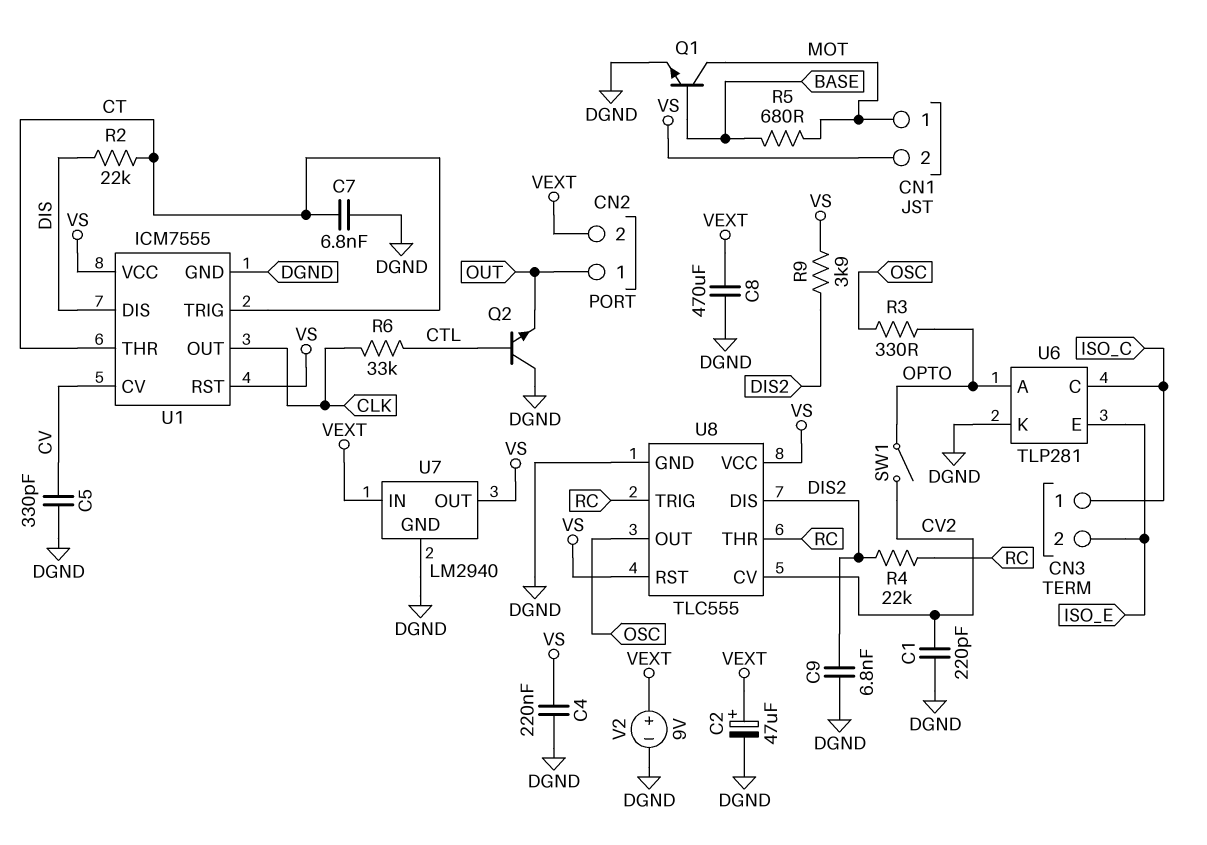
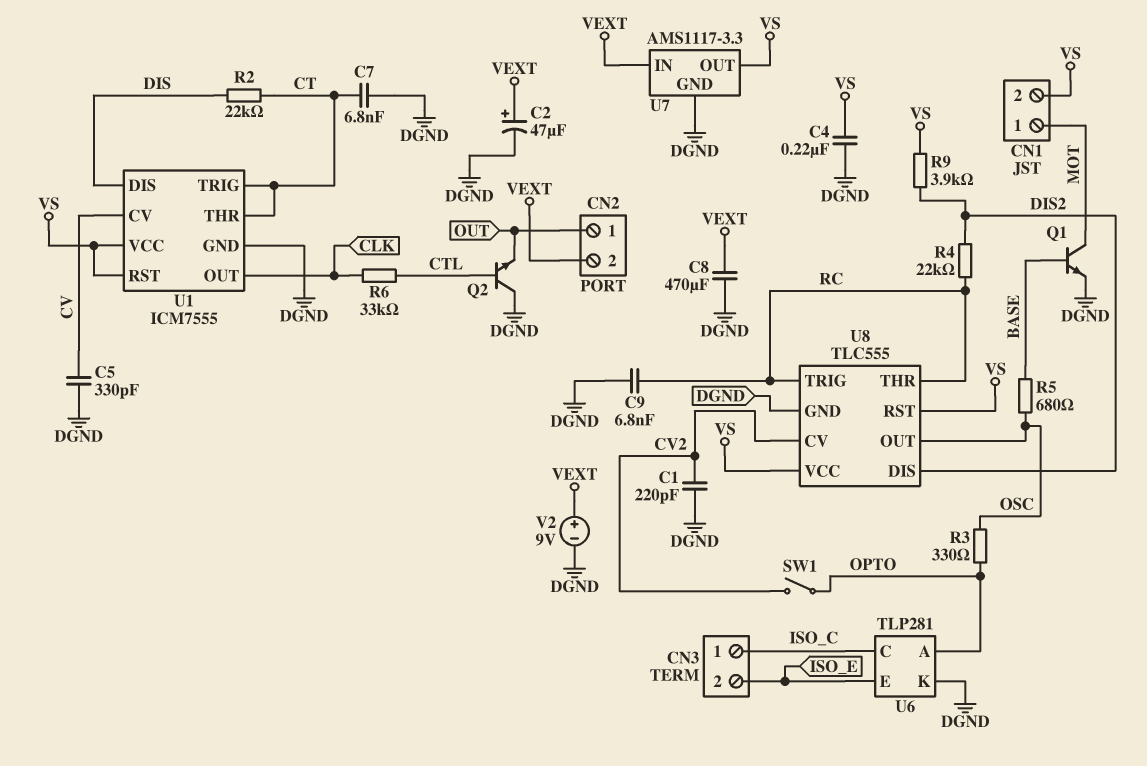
C9: 6.8nF (DGND, DIS2) -> 6.8nF (DGND, RC)
R5: 680 (BASE, MOT) -> 680 (BASE, OSC)
U7: LM2940 -> AMS1117-3.3

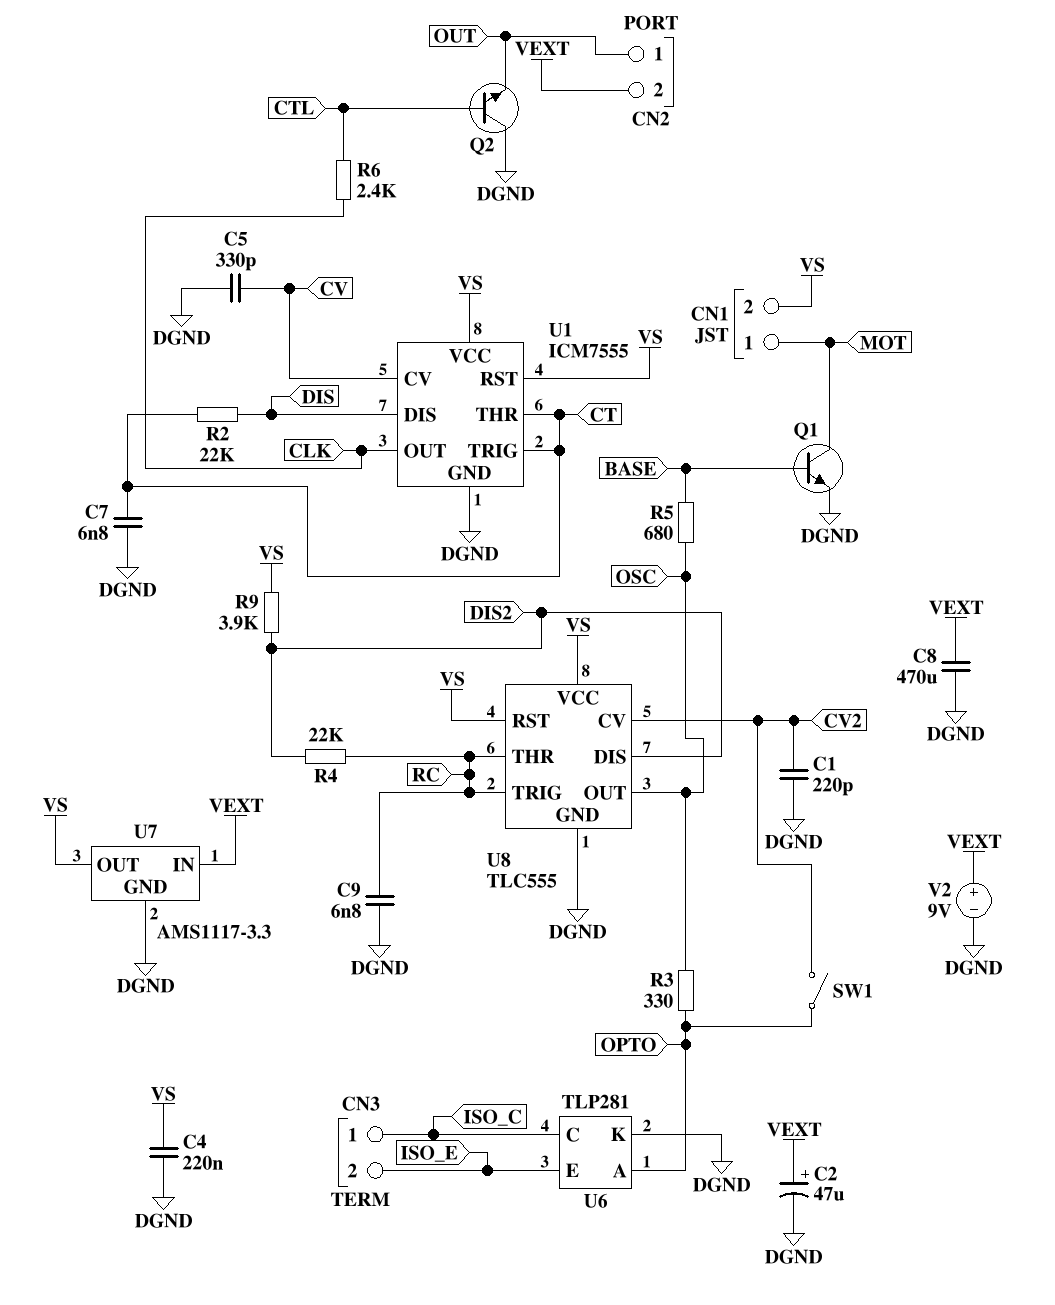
R6: 33k (CLK, CTL) -> 2.4k (CLK, CTL)

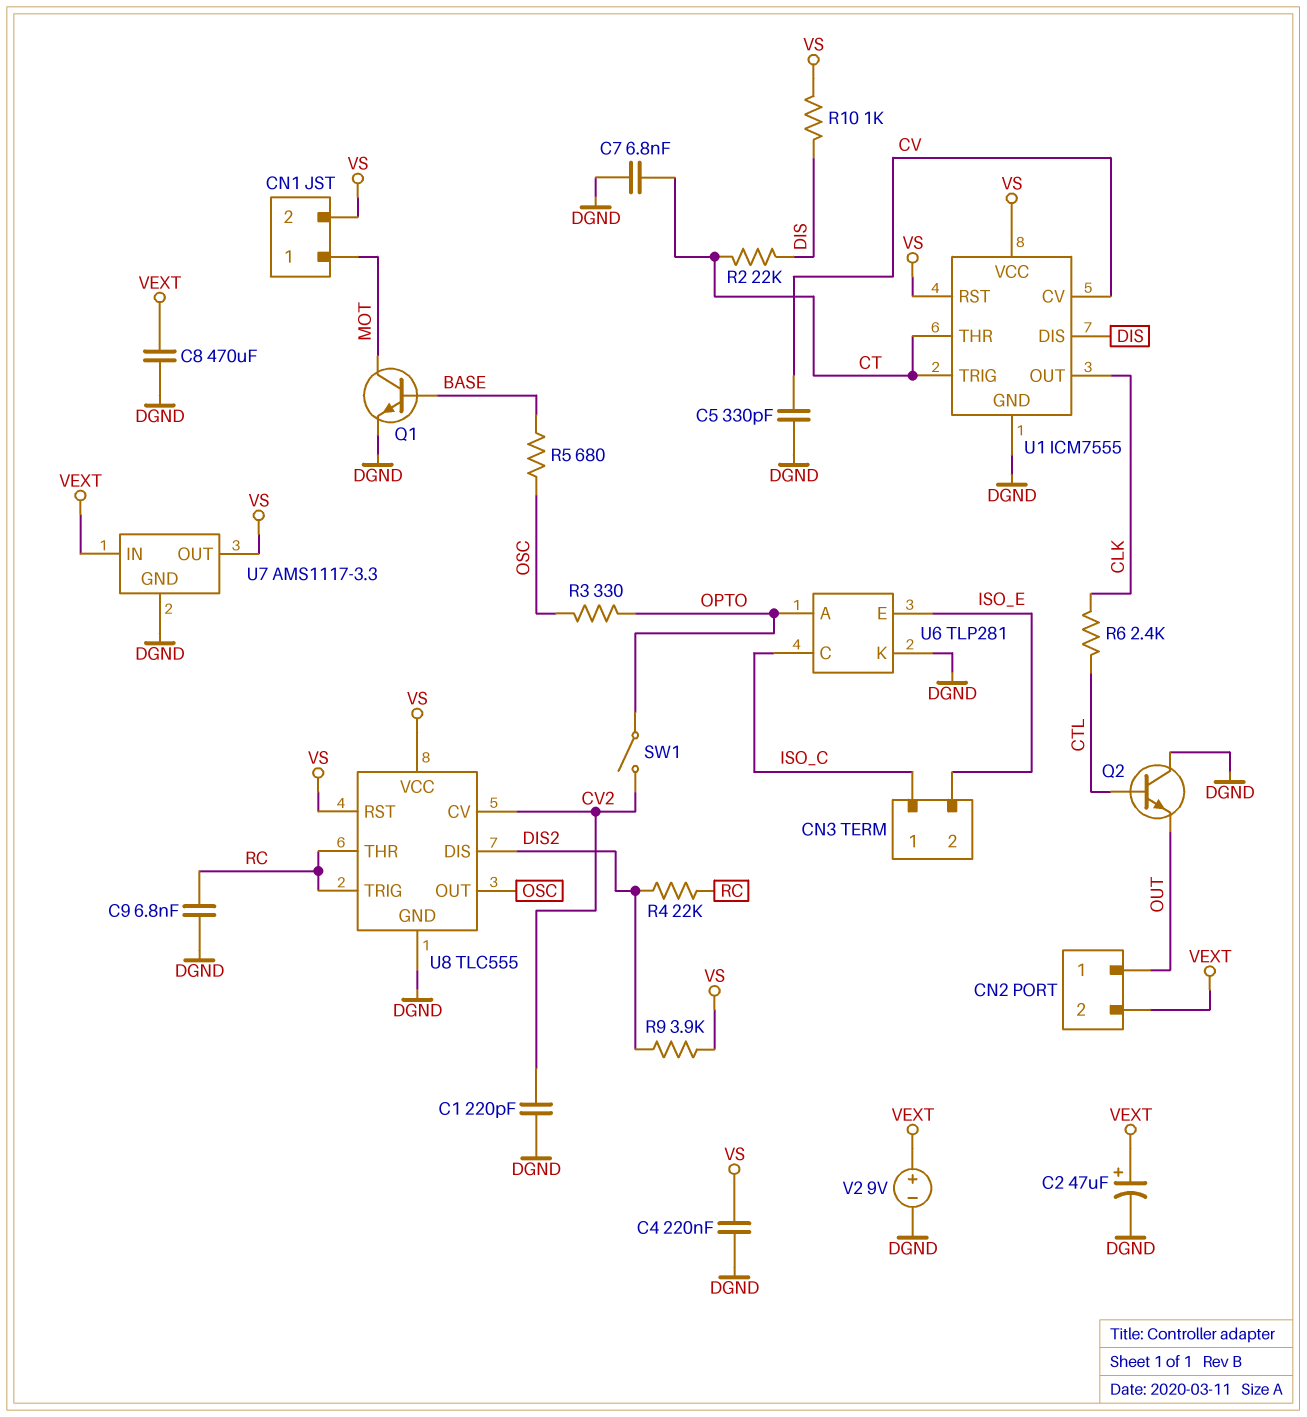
R10: none -> 1k (DIS, VS)

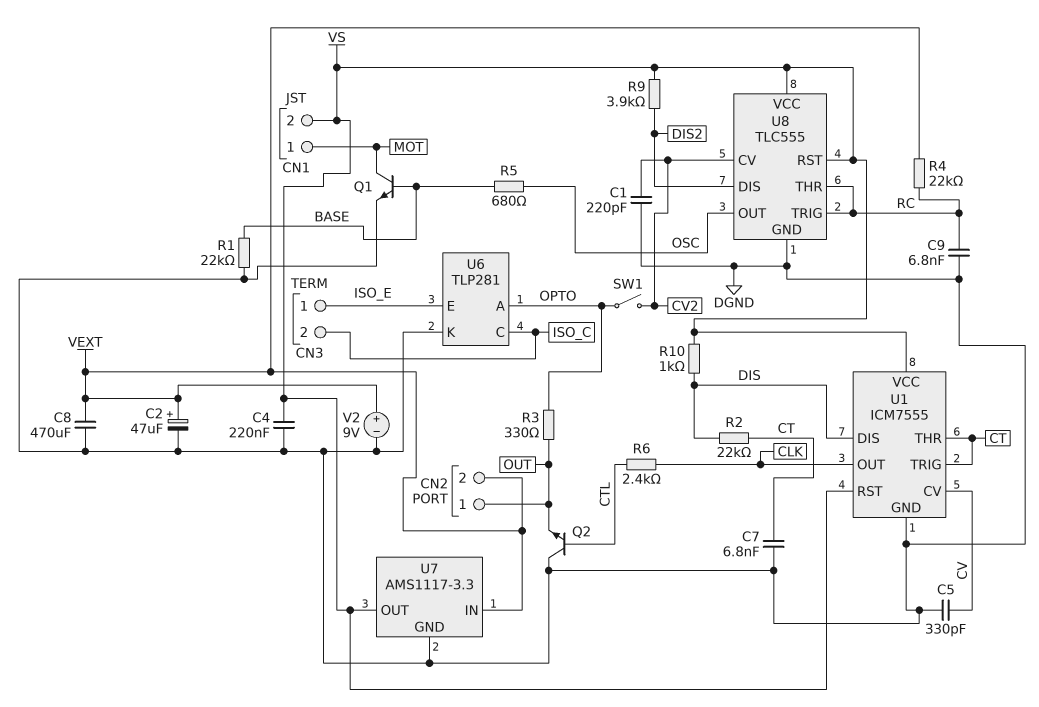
CN3 pin 1: ISO_C -> ISO_E
CN3 pin 2: ISO_E -> ISO_C
R1: none -> 22k (BASE, DGND)
R3: 330 (OPTO, OSC) -> 330 (OPTO, OUT)
R4: 22k (DIS2, RC) -> 22k (RC, VEXT)

